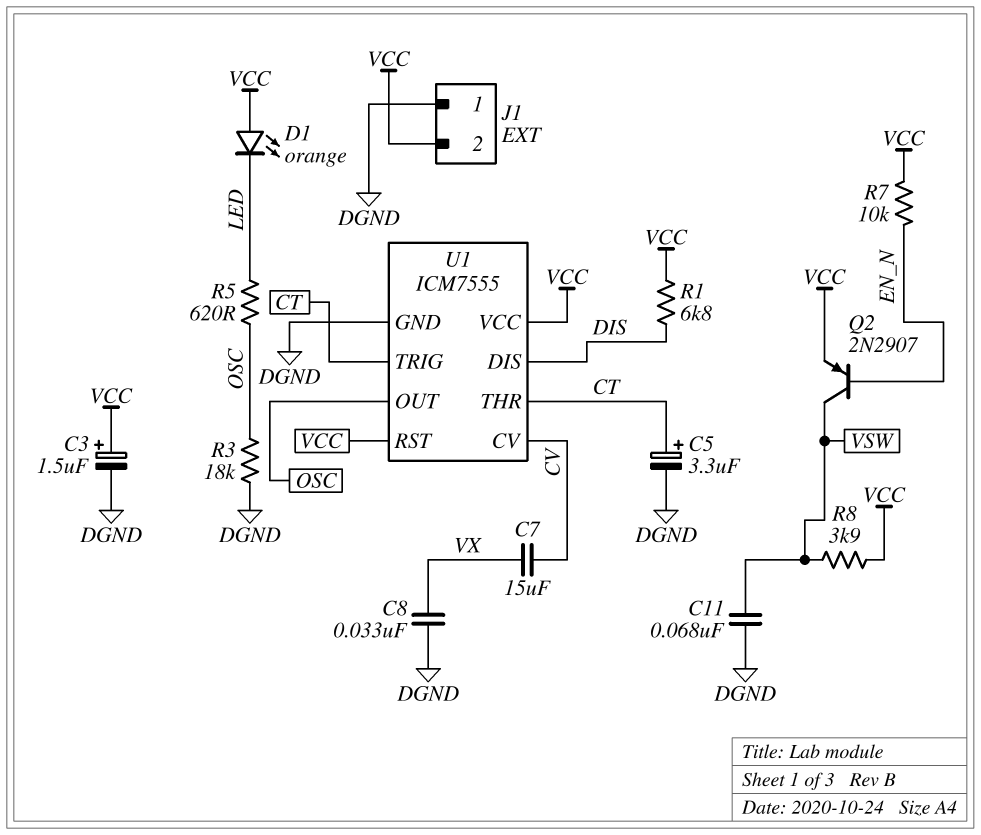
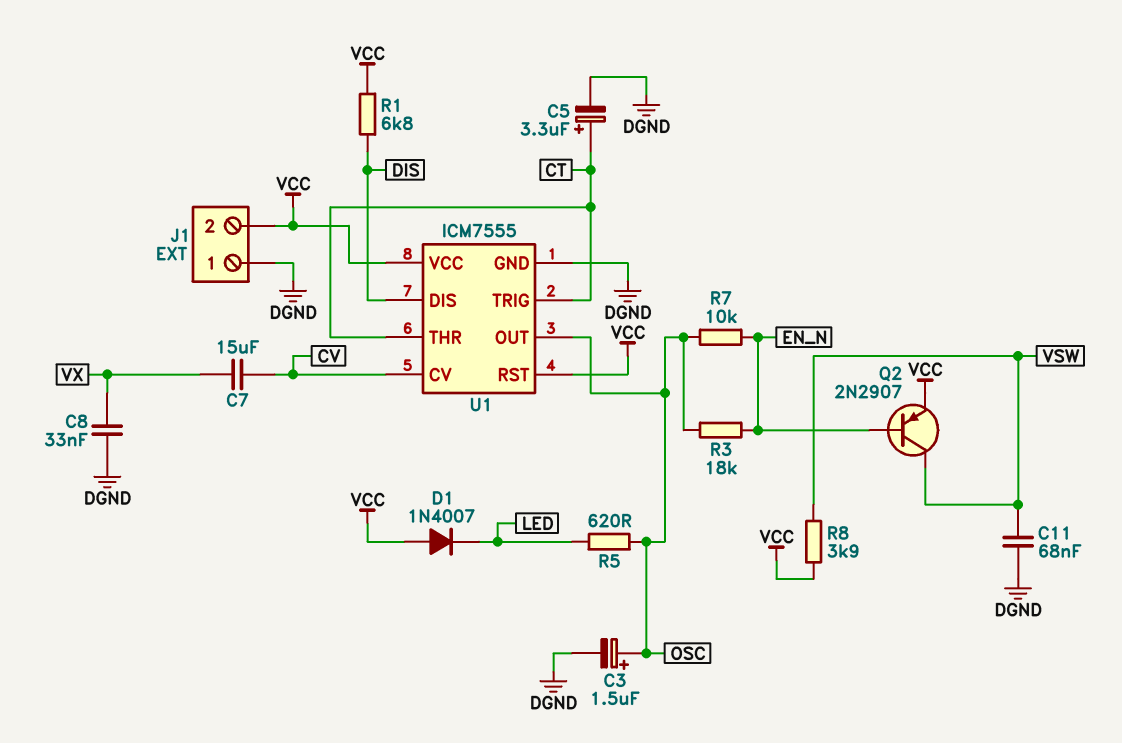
C3: 1.5uF (plus VCC, minus DGND) -> 1.5uF (plus OSC, minus DGND)
D1: LED orange (A VCC, K LED) -> diode 1N4007 (A VCC, K LED)
R3: 18k (DGND, OSC) -> 18k (EN_N, OSC)
R7: 10k (EN_N, VCC) -> 10k (EN_N, OSC)

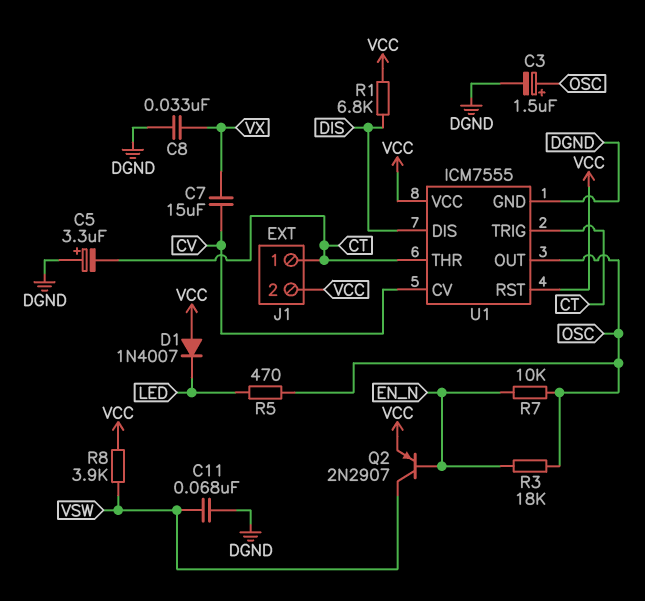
C5: 3.3uF (plus CT, minus DGND) -> 3.3uF (plus DGND, minus CT)
J1 pin 1: DGND -> CT
R5: 620 (LED, OSC) -> 470 (LED, OSC)

